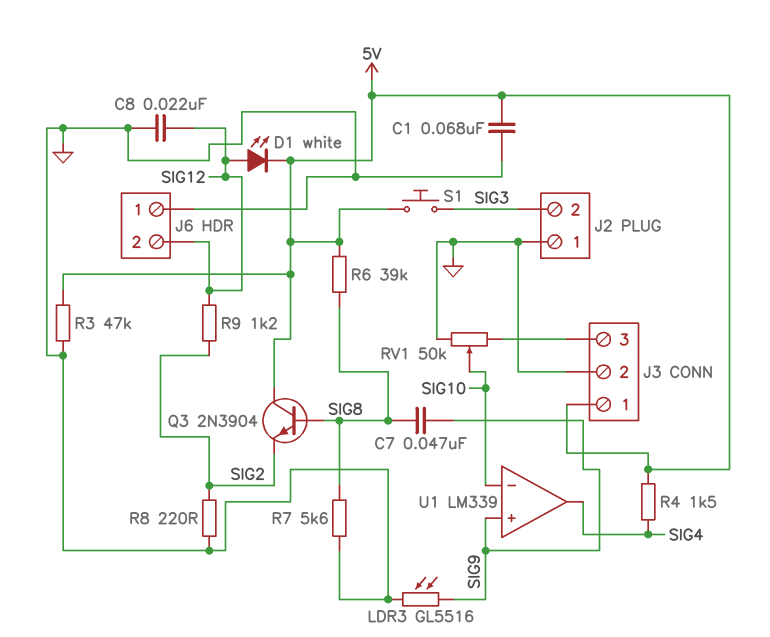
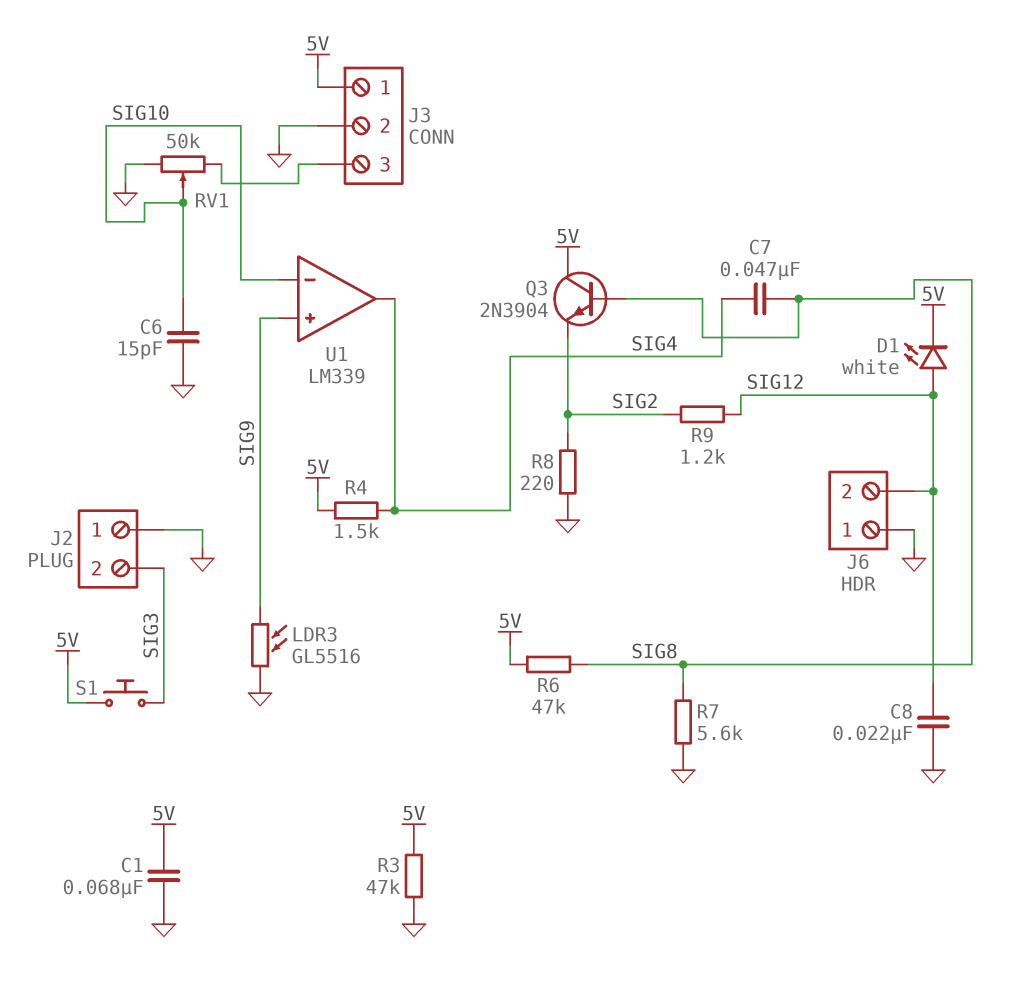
C6: none -> 15pF (GND, SIG10)
C7: 47nF (SIG8, SIG9) -> 47nF (SIG4, SIG8)
R6: 39k (5V, SIG8) -> 47k (5V, SIG8)

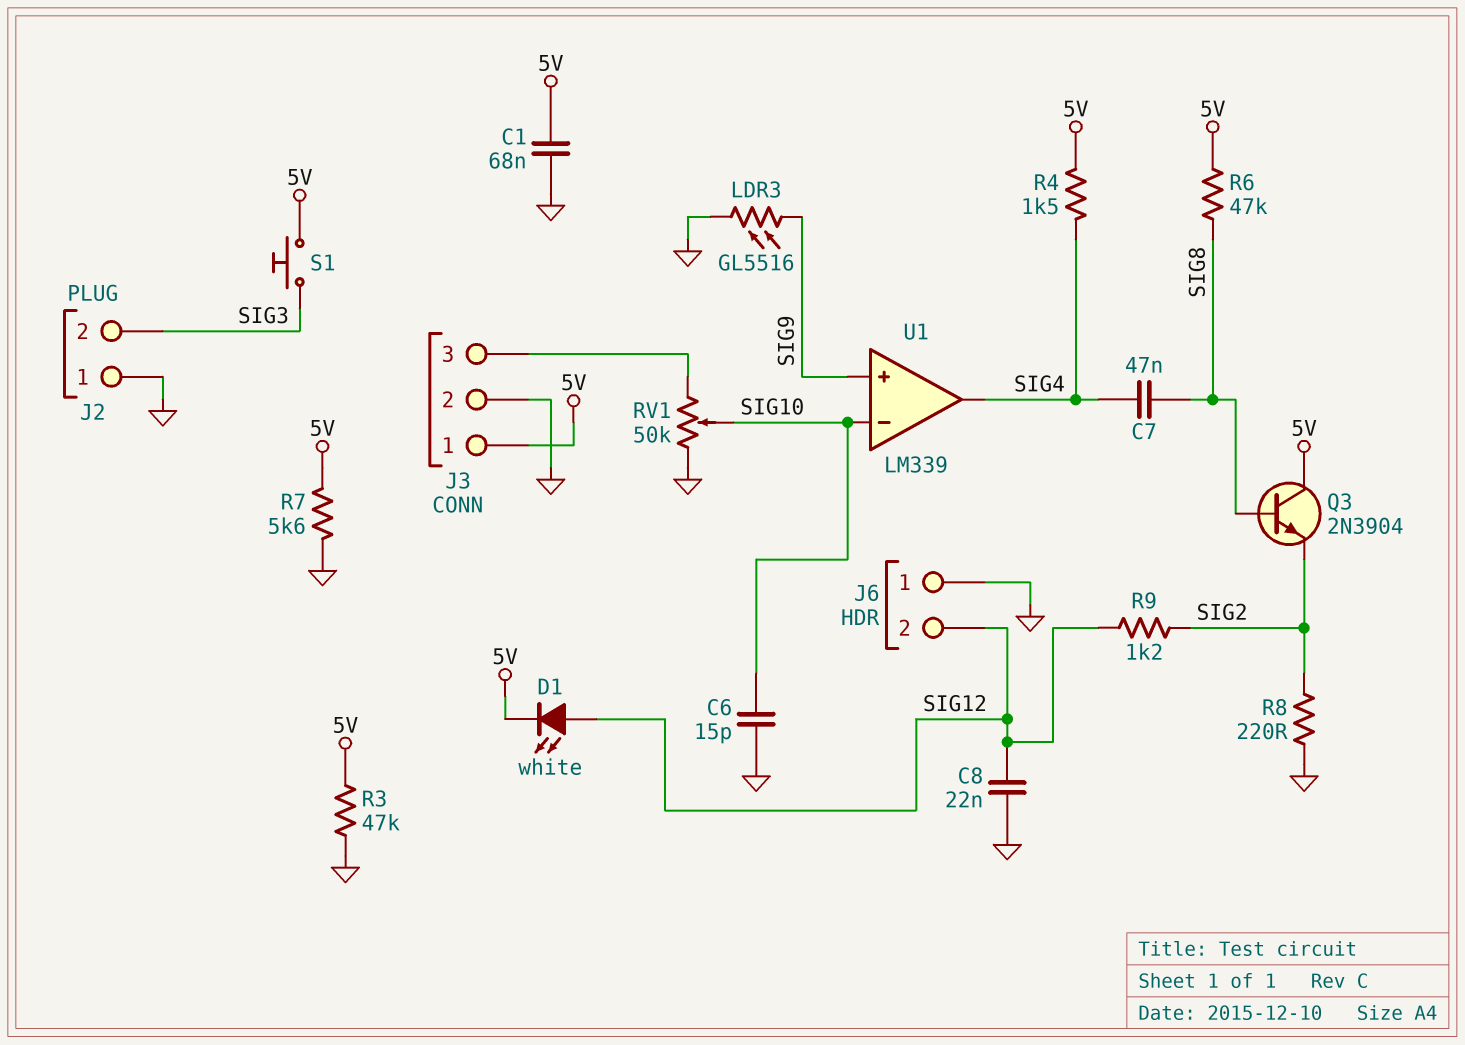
R7: 5.6k (GND, SIG8) -> 5.6k (5V, GND)

